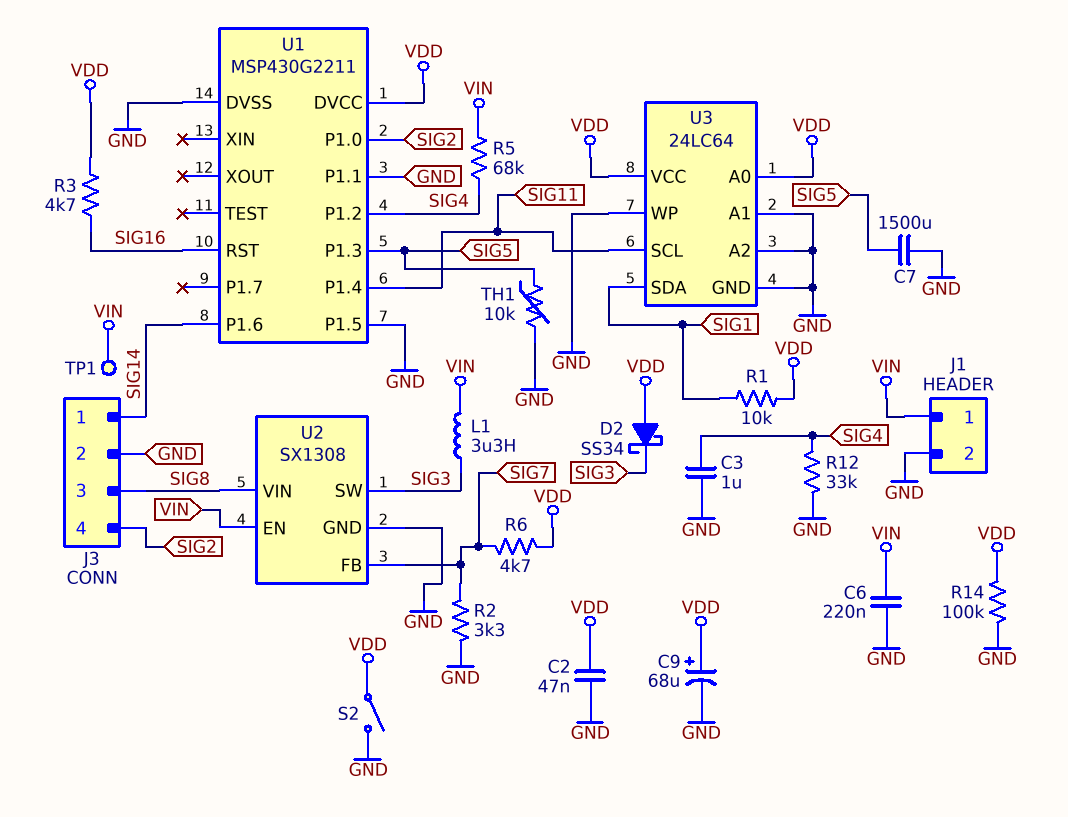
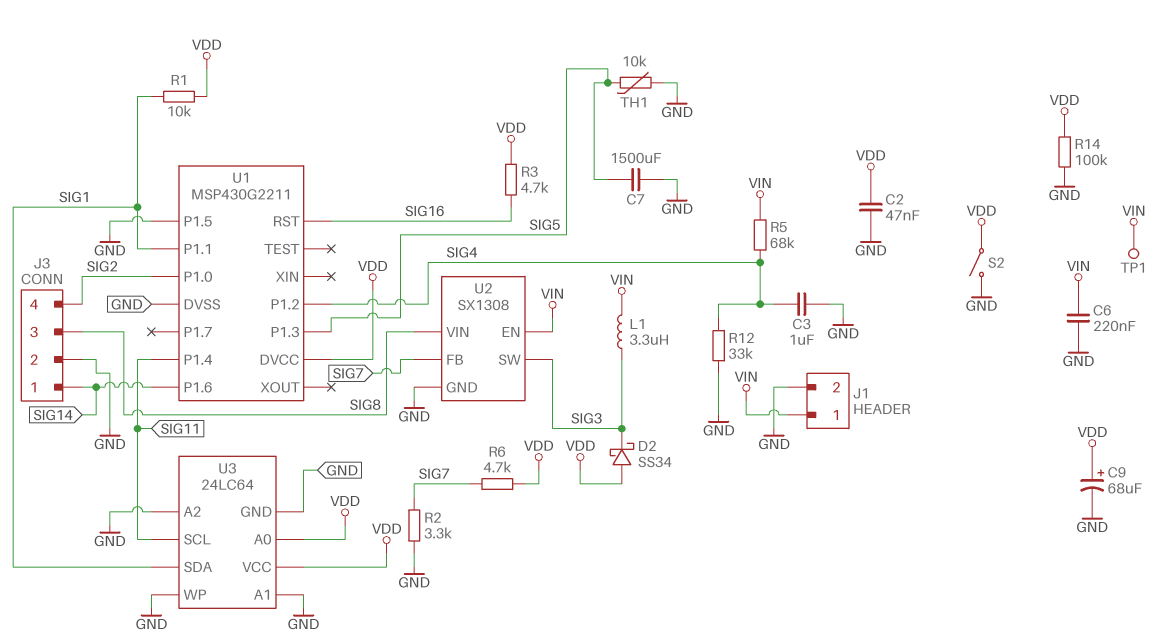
U1 pin P1.1: GND -> SIG1

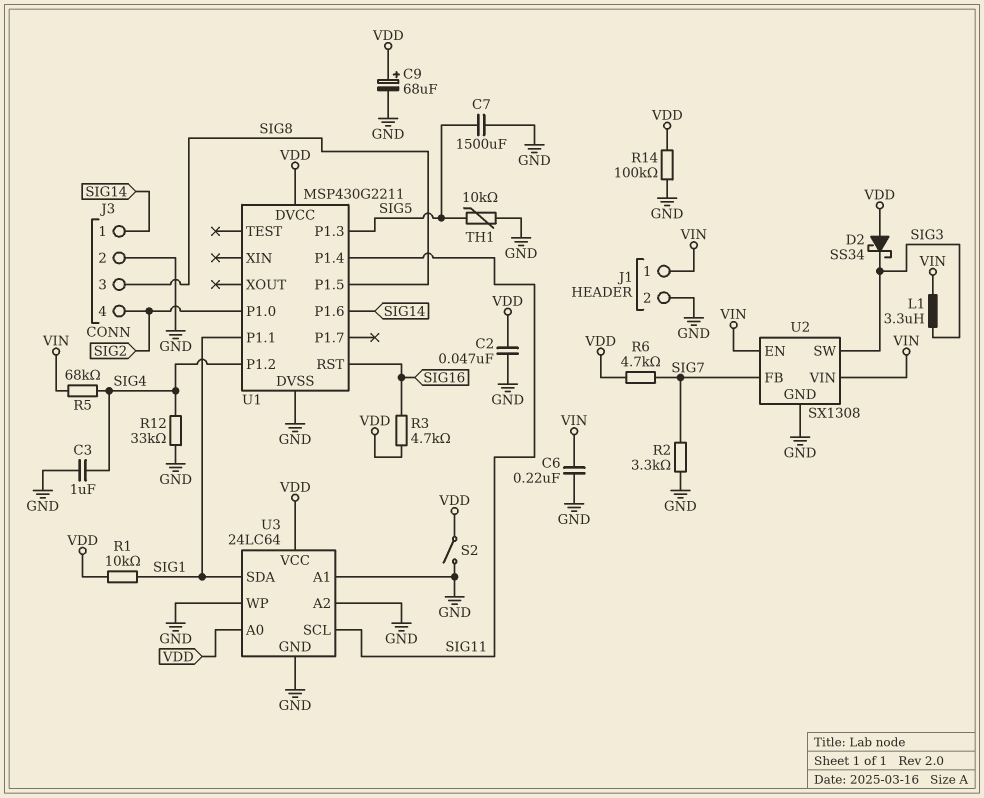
TP1: test point (VIN) -> none
U1 pin P1.5: GND -> SIG8
U2 pin VIN: SIG8 -> VIN

